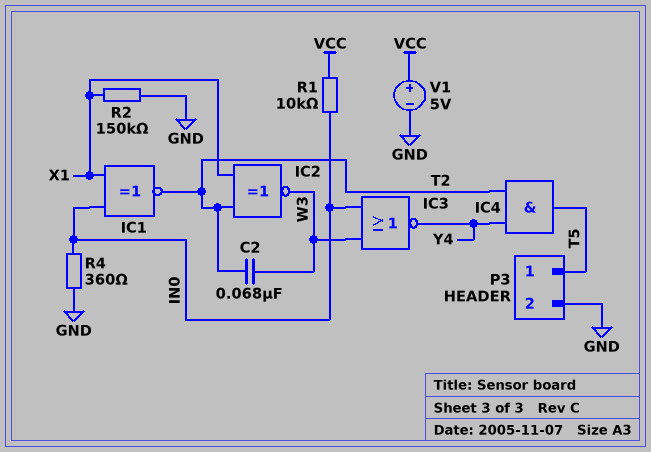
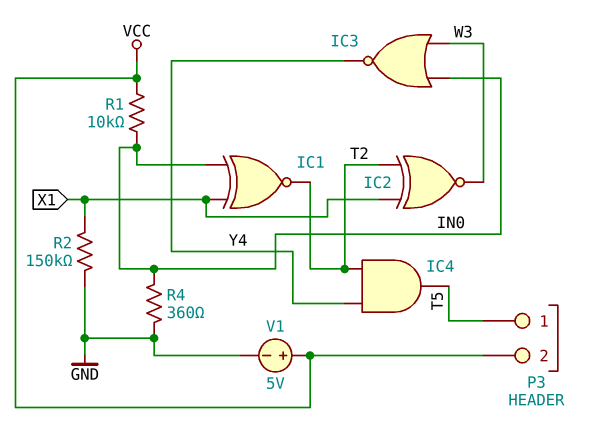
C2: 68nF (T2, W3) -> none
P3 pin 2: GND -> VCC

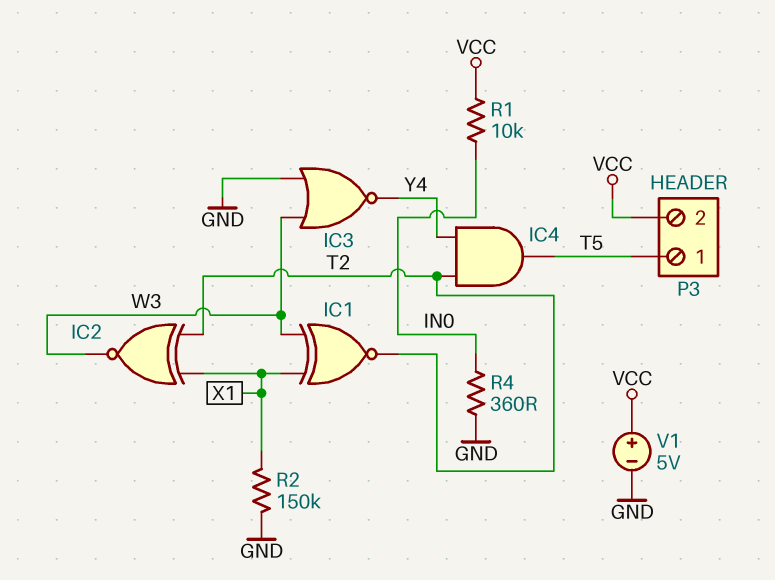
IC1: XNOR (in IN0, in X1, out T2) -> XNOR (in W3, in X1, out T2)
IC3: NOR (in IN0, in W3, out Y4) -> NOR (in GND, in W3, out Y4)

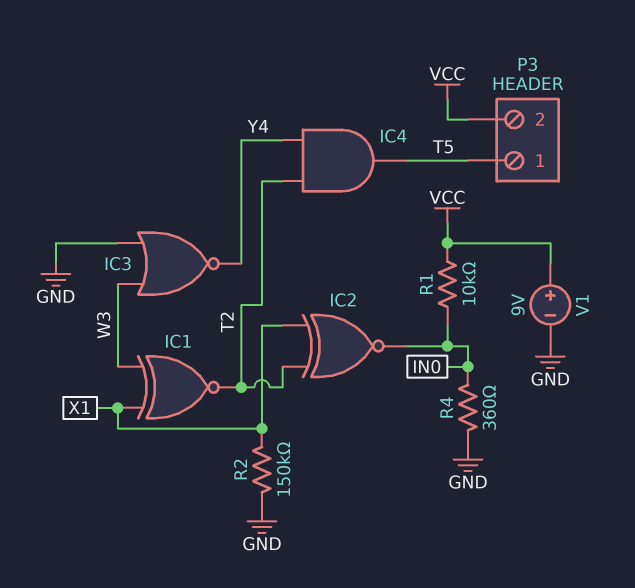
IC2: XNOR (in T2, in X1, out W3) -> XNOR (in T2, in X1, out IN0)
V1: 5V (plus VCC, minus GND) -> 9V (plus VCC, minus GND)

